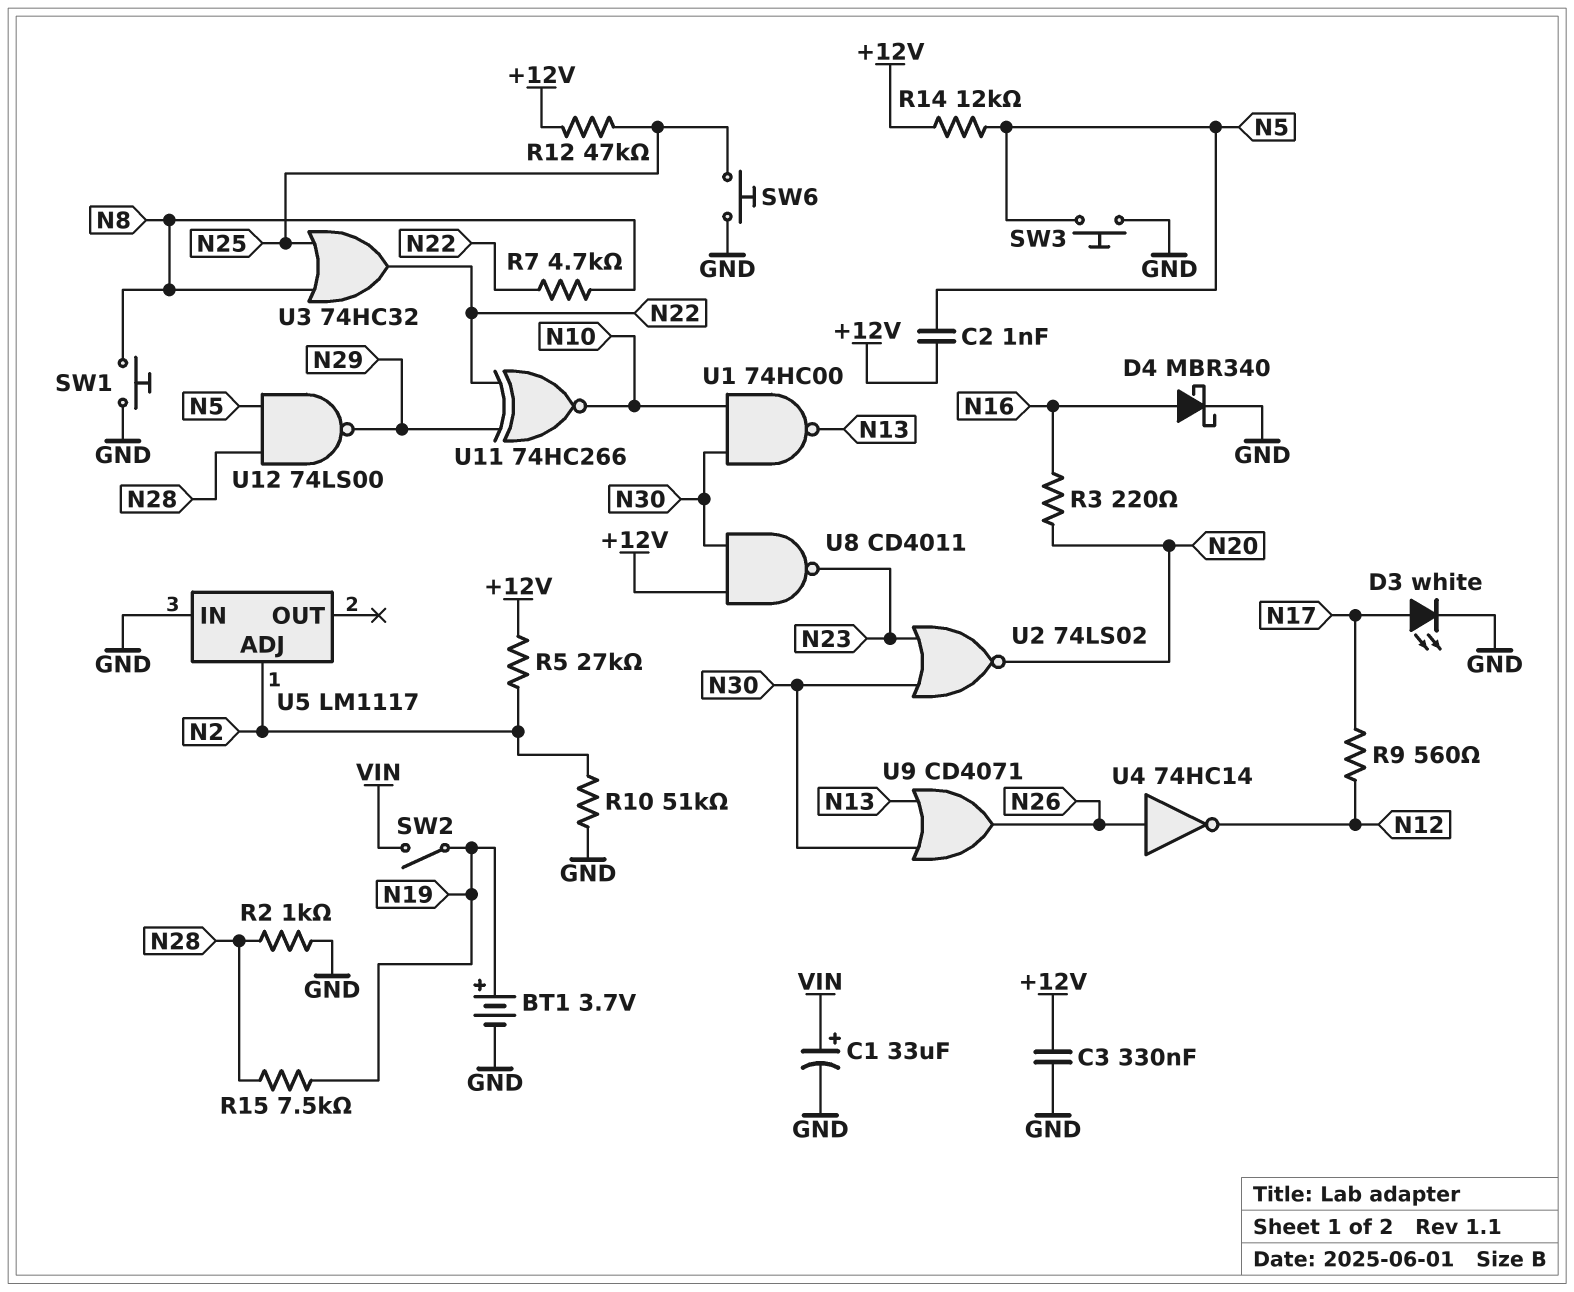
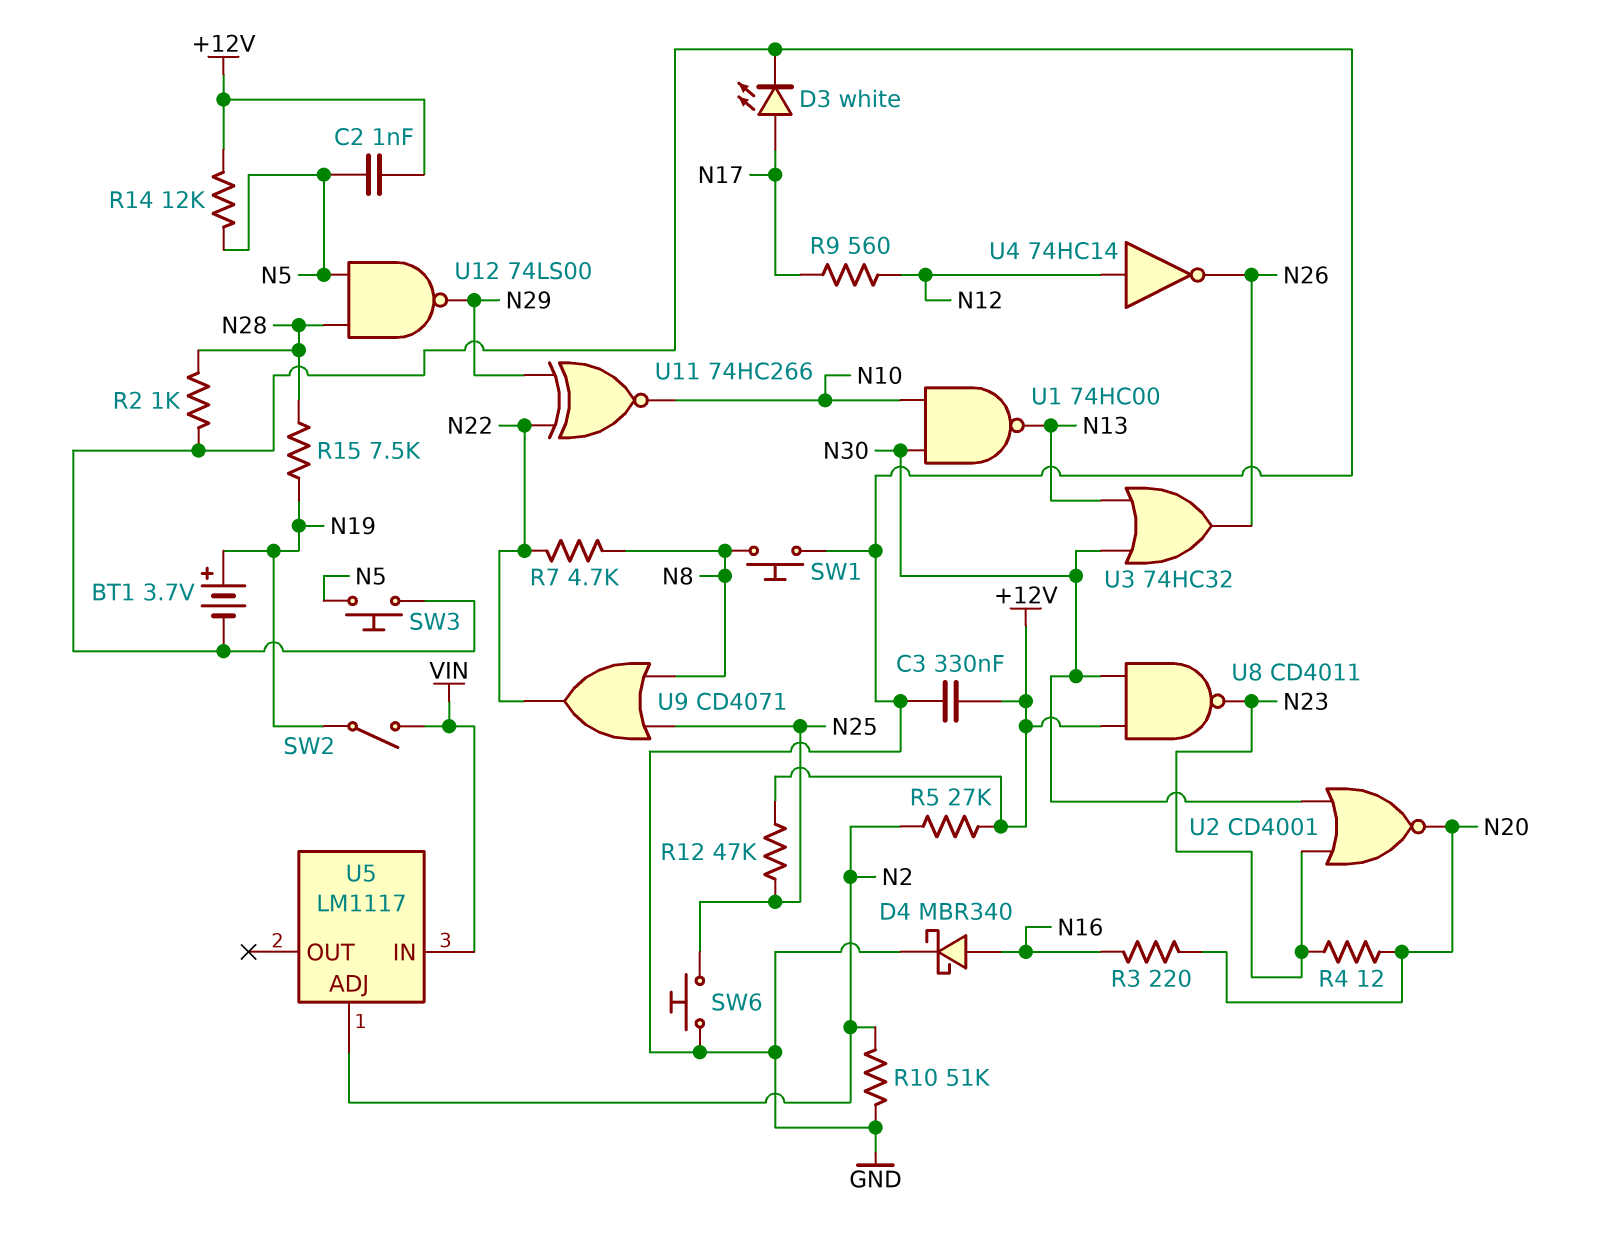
C1: 33uF (plus VIN, minus GND) -> none
R4: none -> 12 (N20, N23)
U2: NOR 74LS02 (in N23, in N30, out N20) -> NOR CD4001 (in N23, in N30, out N20)
U3: OR 74HC32 (in N8, in N25, out N22) -> OR 74HC32 (in N13, in N30, out N26)
U4: NOT 74HC14 (in N26, out N12) -> NOT 74HC14 (in N12, out N26)
U5 pin IN: GND -> VIN
U9: OR CD4071 (in N13, in N30, out N26) -> OR CD4071 (in N8, in N25, out N22)

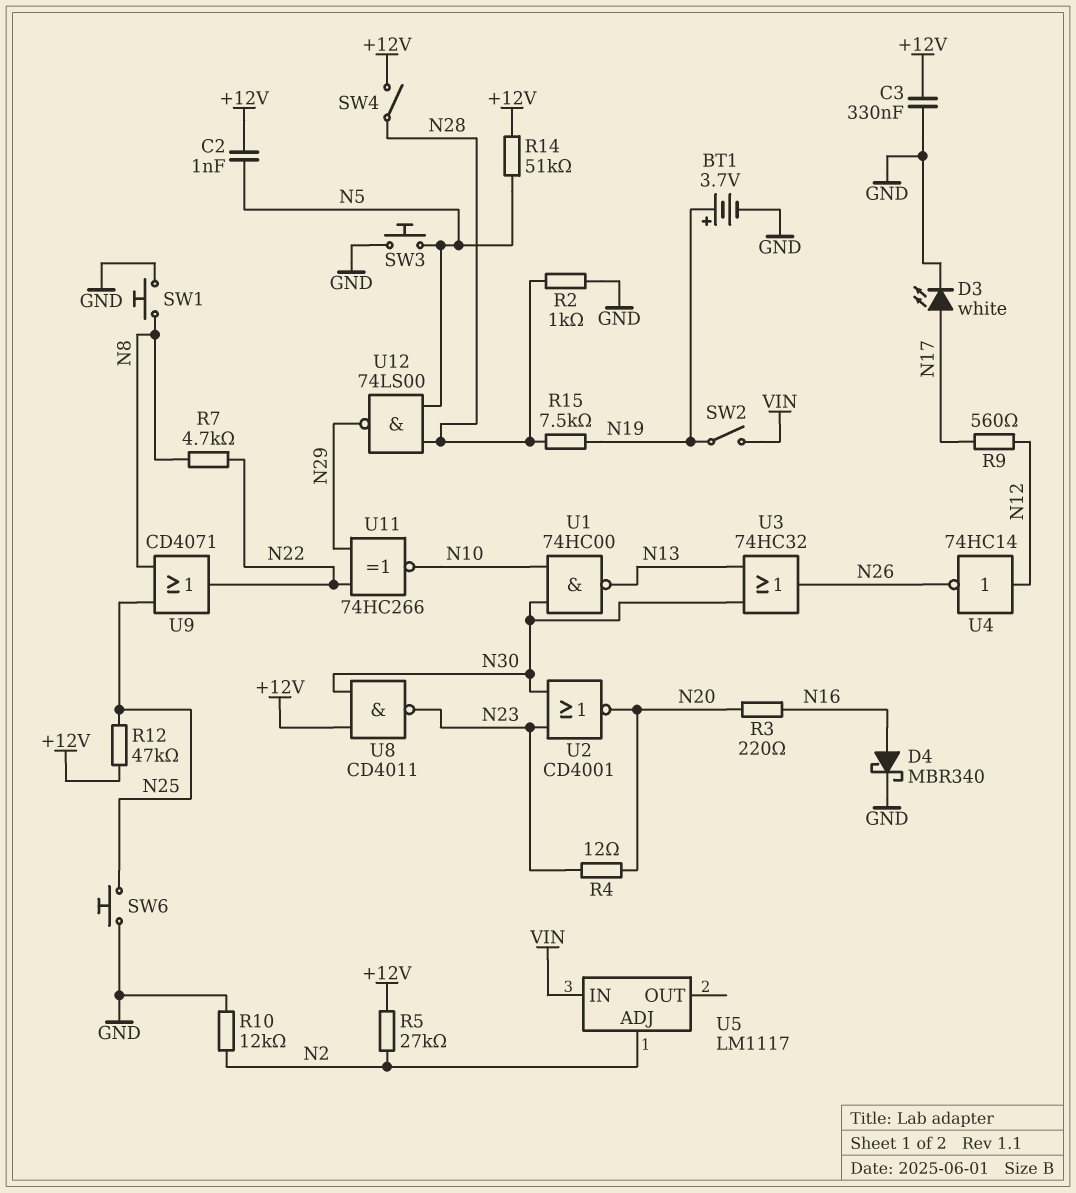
R10: 51k (GND, N2) -> 12k (GND, N2)
R14: 12k (+12V, N5) -> 51k (+12V, N5)
SW4: none -> switch (+12V, N28)

